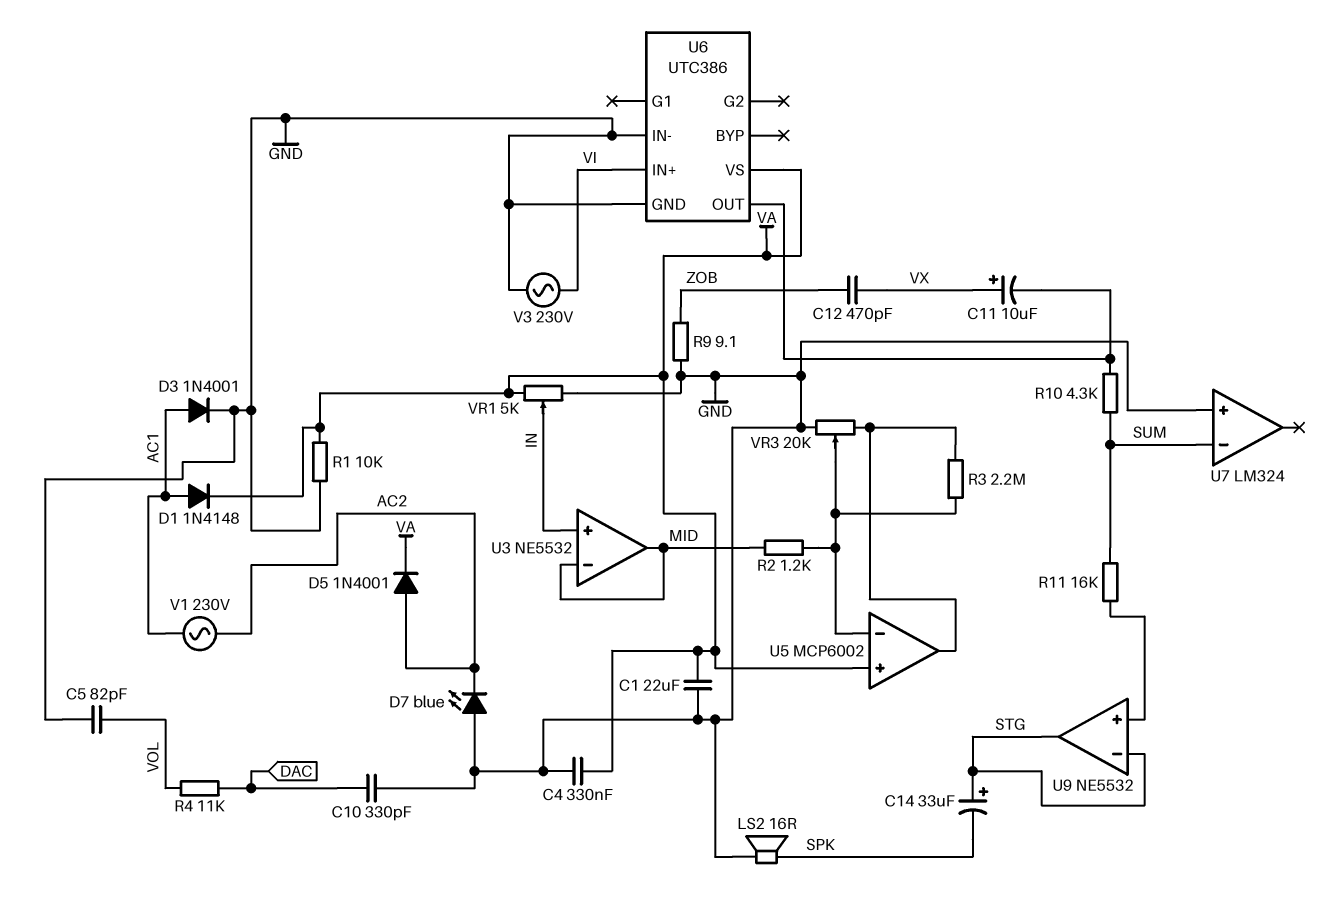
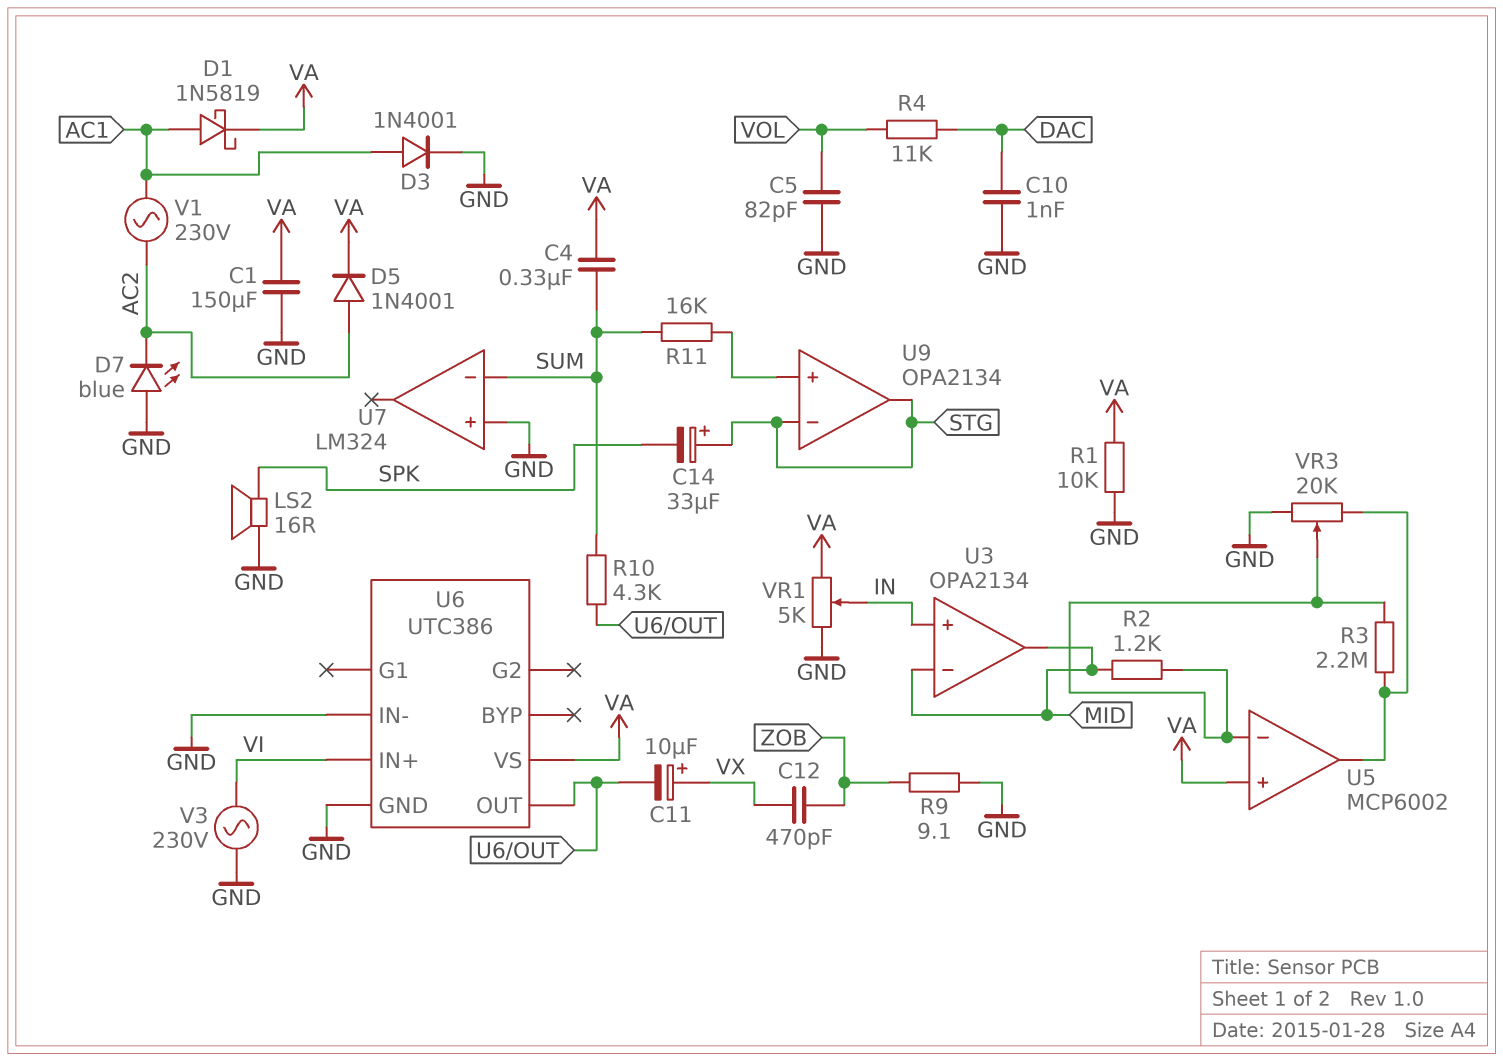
C1: 22uF (GND, VA) -> 150uF (GND, VA)
C4: 330nF (GND, VA) -> 330nF (SUM, VA)
C10: 330pF (DAC, GND) -> 1nF (DAC, GND)
D1: diode 1N4148 (A AC1, K VA) -> schottky 1N5819 (A AC1, K VA)
U3: NE5532 -> OPA2134
U9: NE5532 -> OPA2134

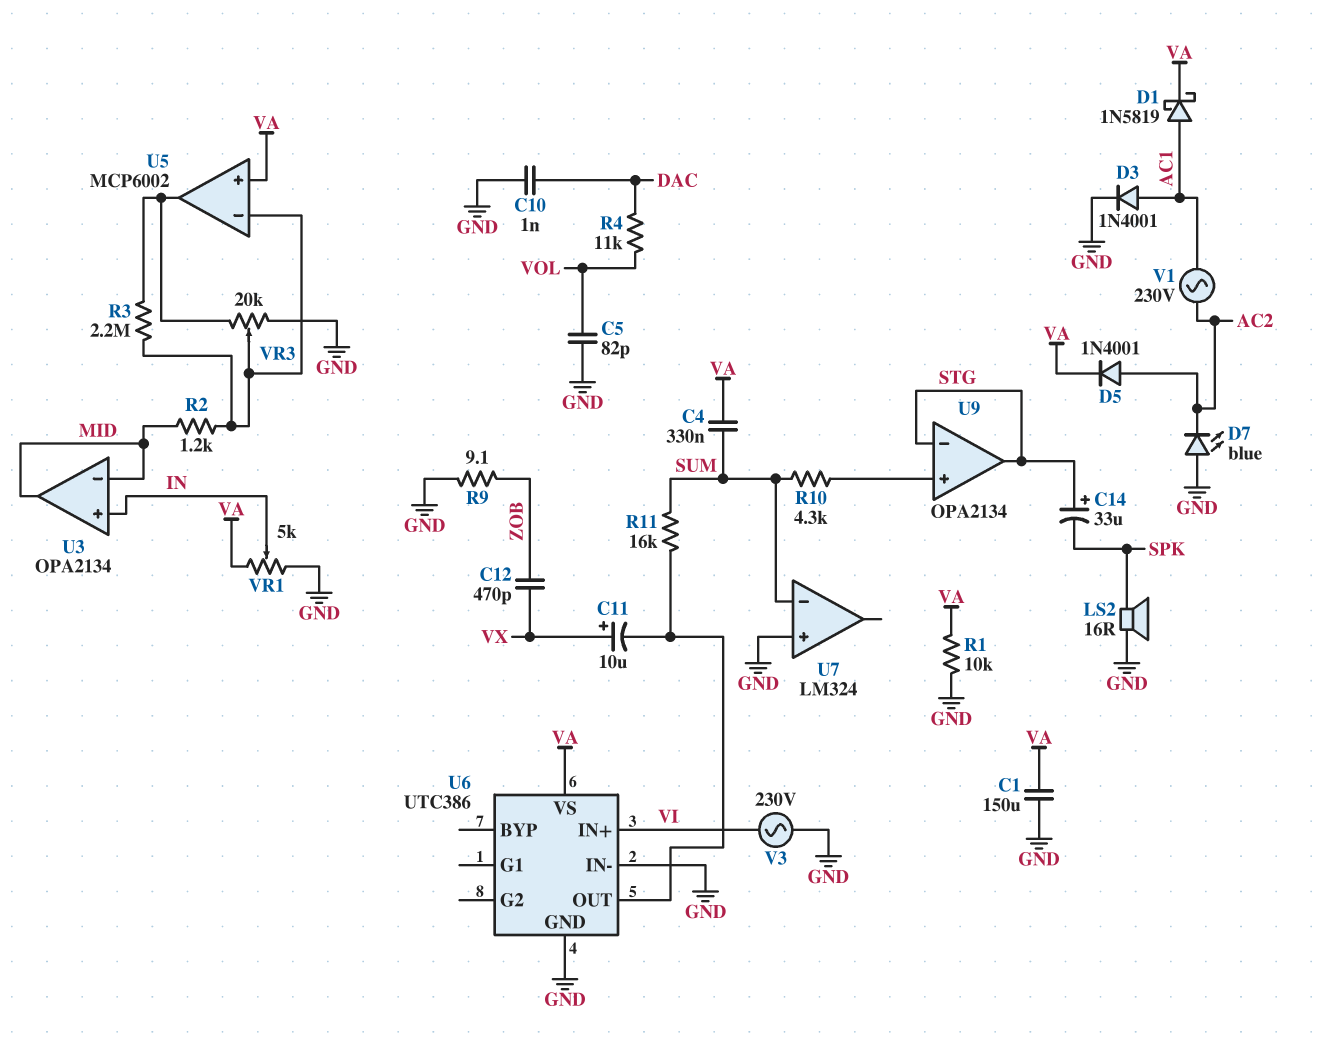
R10: 4.3k (SUM, U6/OUT) -> 4.3k (SUM, U9/in+)
R11: 16k (SUM, U9/in+) -> 16k (SUM, U6/OUT)

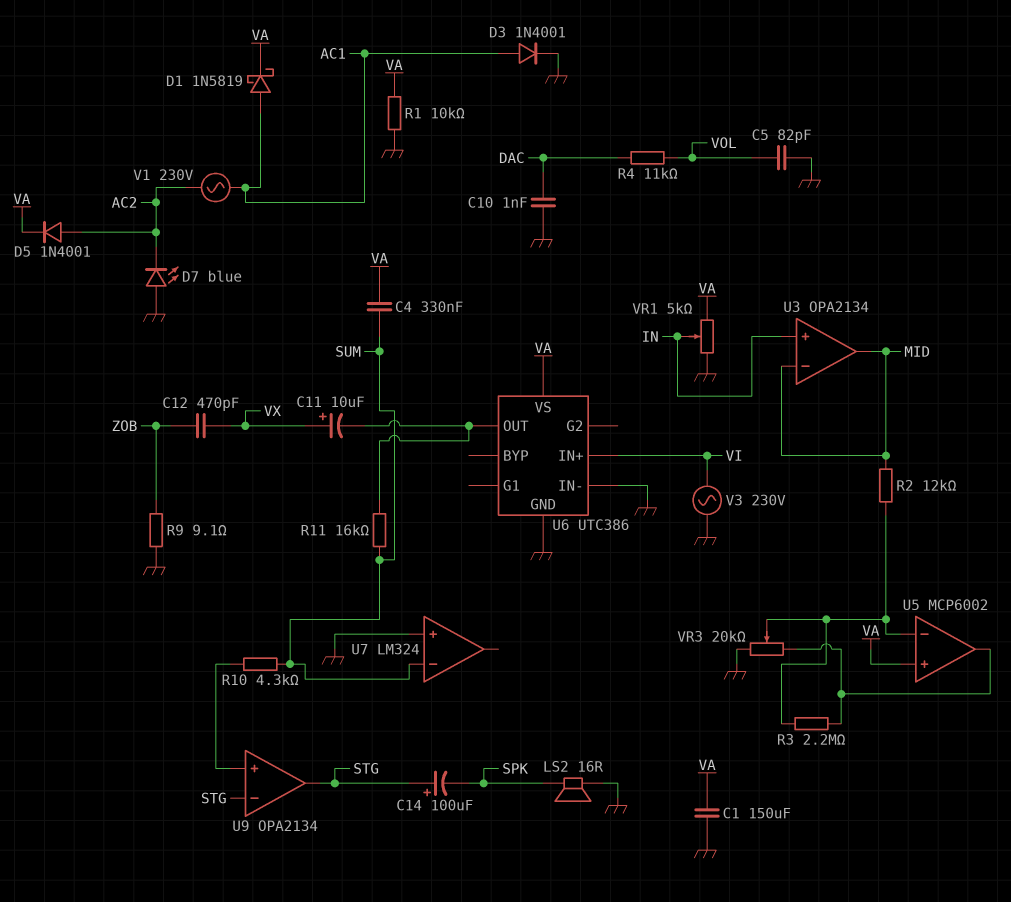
C14: 33uF (plus STG, minus SPK) -> 100uF (plus STG, minus SPK)
R2: 1.2k (MID, U5/in-) -> 12k (MID, U5/in-)

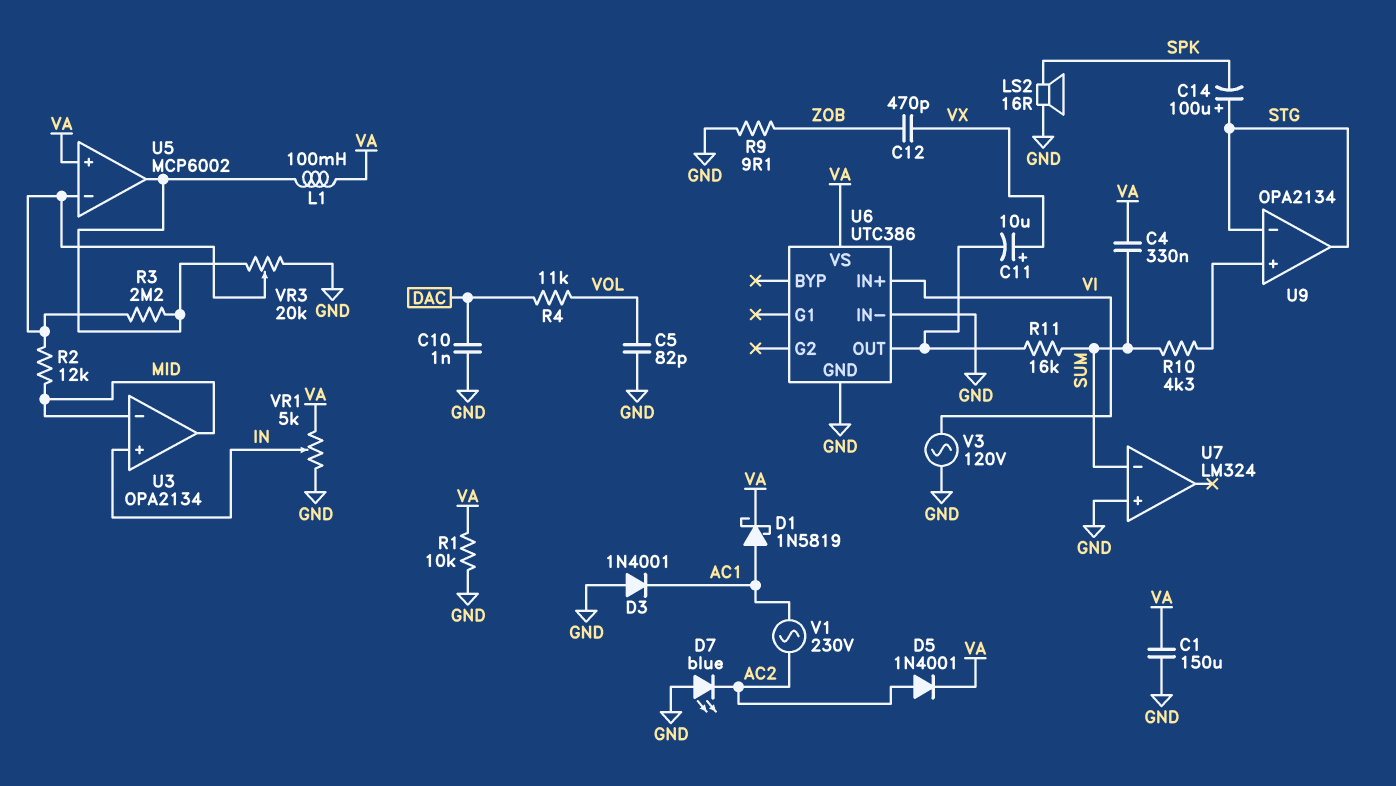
D3: diode 1N4001 (A AC1, K GND) -> diode 1N4001 (A GND, K AC1)
L1: none -> 100mH (U5/out, VA)
V3: AC 230V (GND, VI) -> AC 120V (GND, VI)

